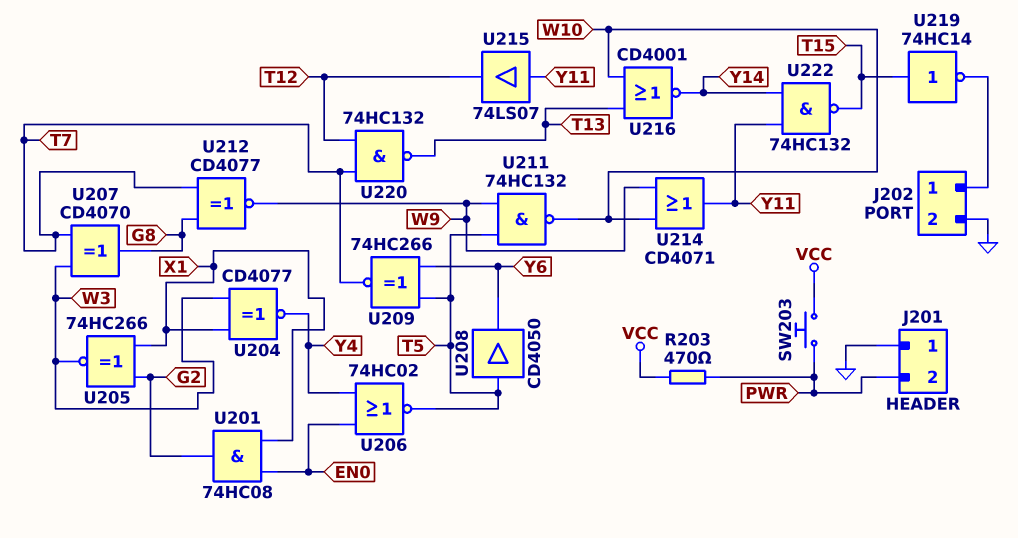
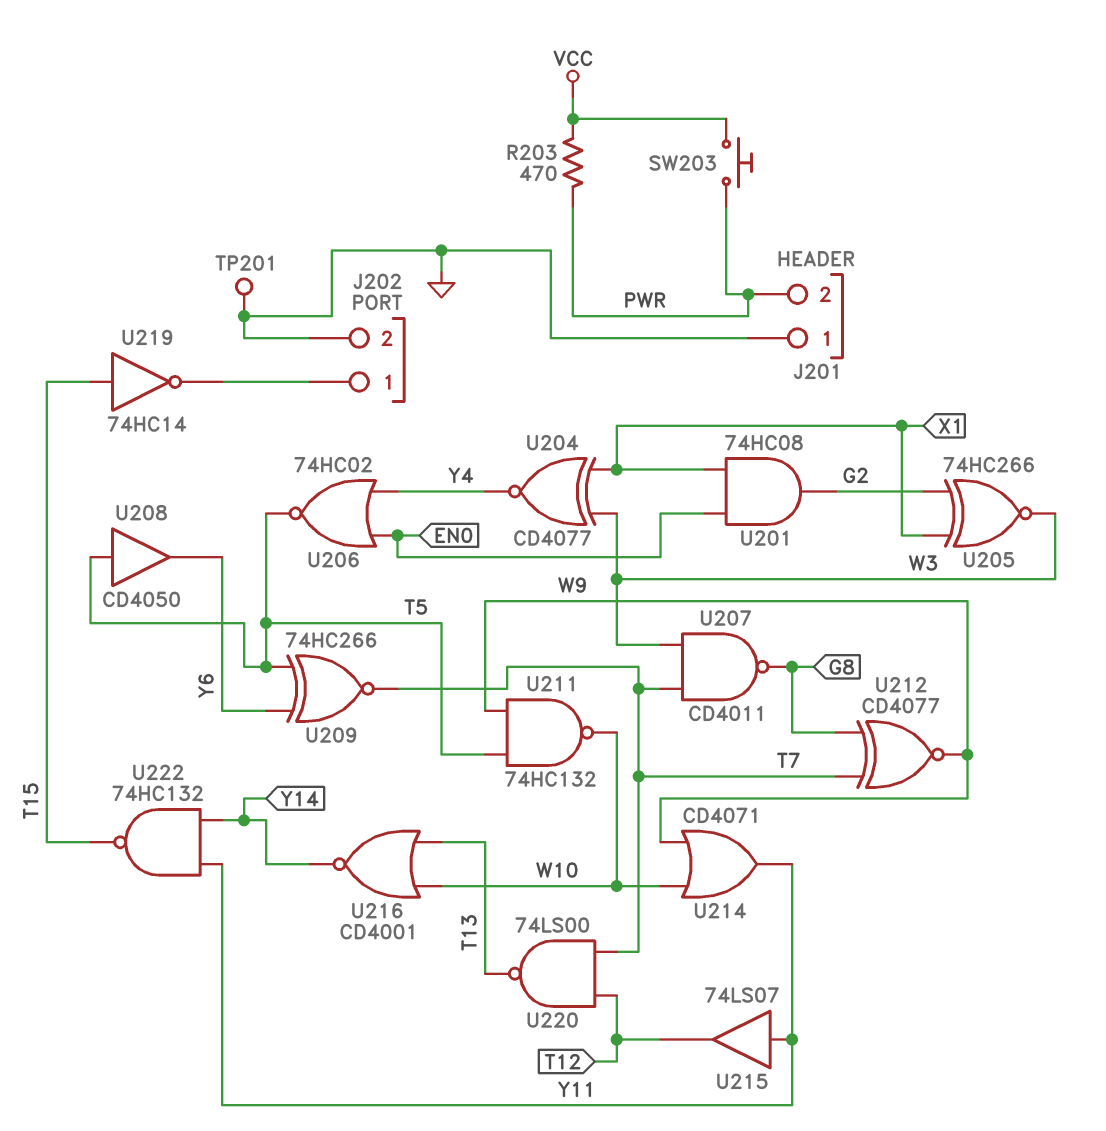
TP201: none -> test point (GND)
U207: XOR CD4070 (in T7, in W3, out G8) -> NAND CD4011 (in T7, in W3, out G8)
U220: NAND 74HC132 (in T7, in T12, out T13) -> NAND 74LS00 (in T7, in T12, out T13)

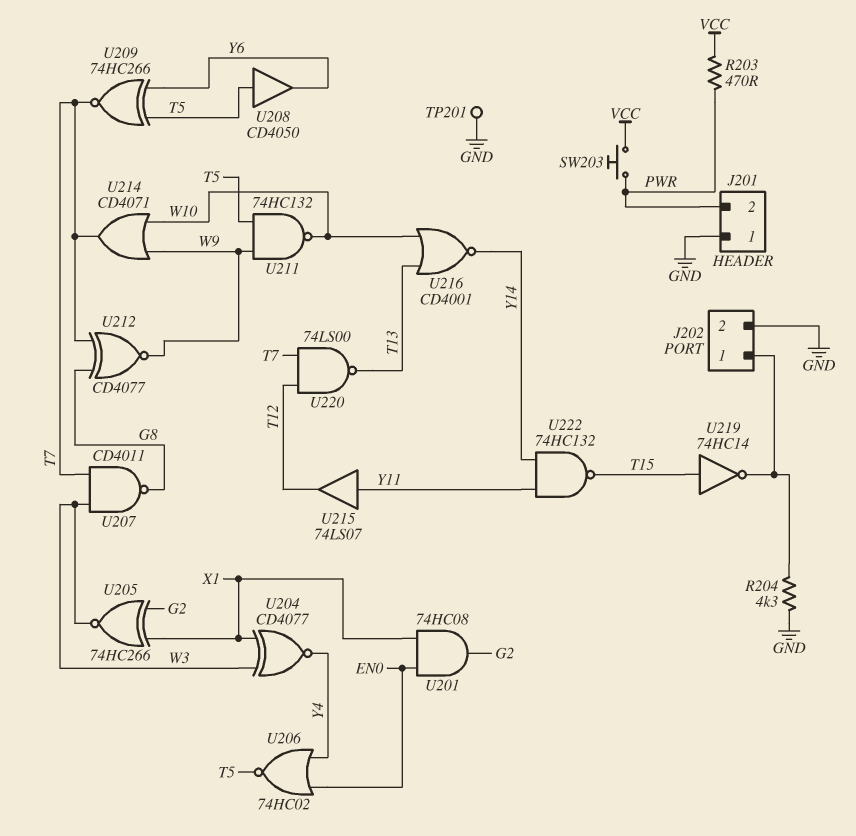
R204: none -> 4.3k (GND, J202/1)
U214: OR CD4071 (in W9, in W10, out Y11) -> OR CD4071 (in W9, in W10, out T7)

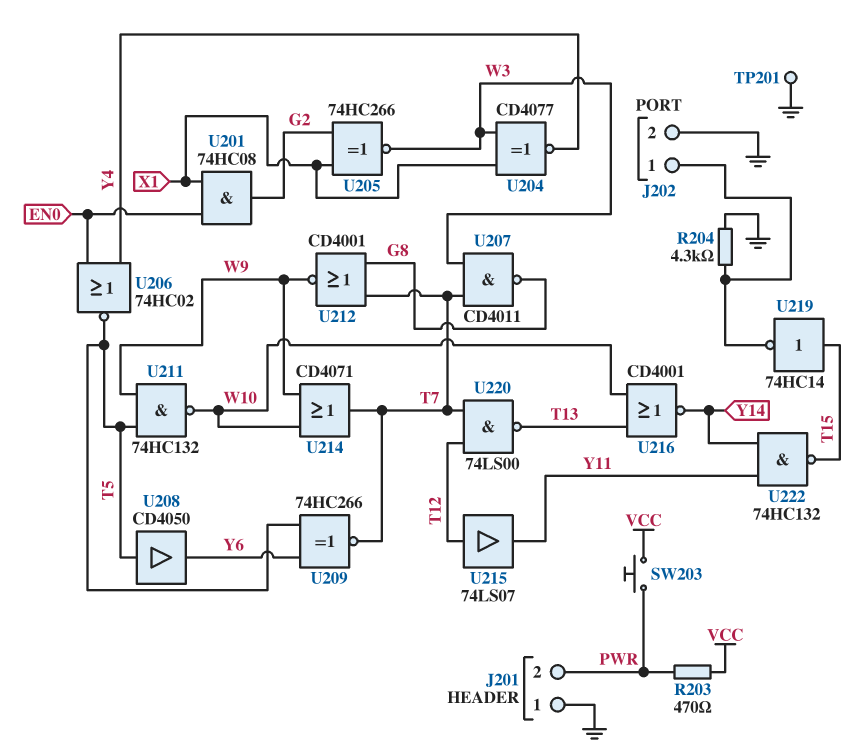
U212: XNOR CD4077 (in G8, in T7, out W9) -> NOR CD4001 (in G8, in T7, out W9)
U215: buffer 74LS07 (in Y11, out T12) -> buffer 74LS07 (in T12, out Y11)

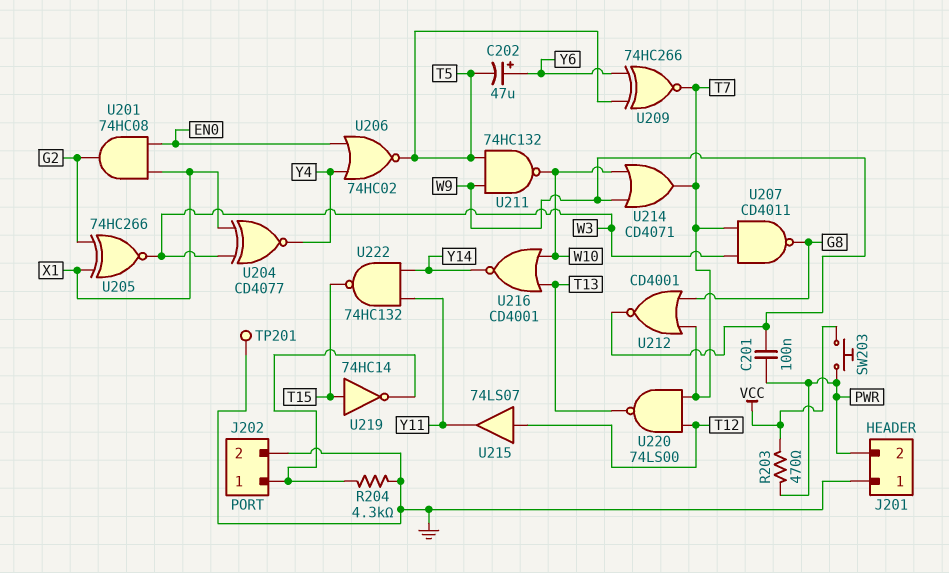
C201: none -> 100nF (PWR, W9)
C202: none -> 47uF (plus Y6, minus T5)
U208: buffer CD4050 (in T5, out Y6) -> none

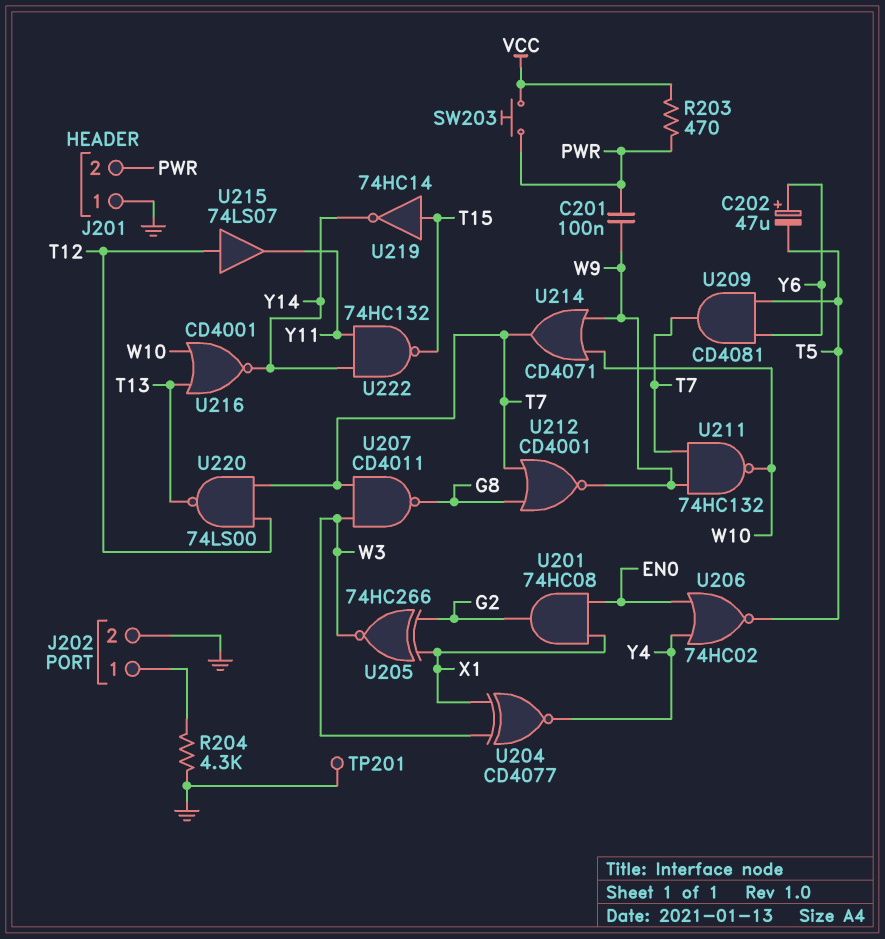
U209: XNOR 74HC266 (in T5, in Y6, out T7) -> AND CD4081 (in T5, in Y6, out T7)
U211: NAND 74HC132 (in T5, in W9, out W10) -> NAND 74HC132 (in T7, in W9, out W10)
U219: NOT 74HC14 (in T15, out J202/1) -> NOT 74HC14 (in T15, out Y14)

